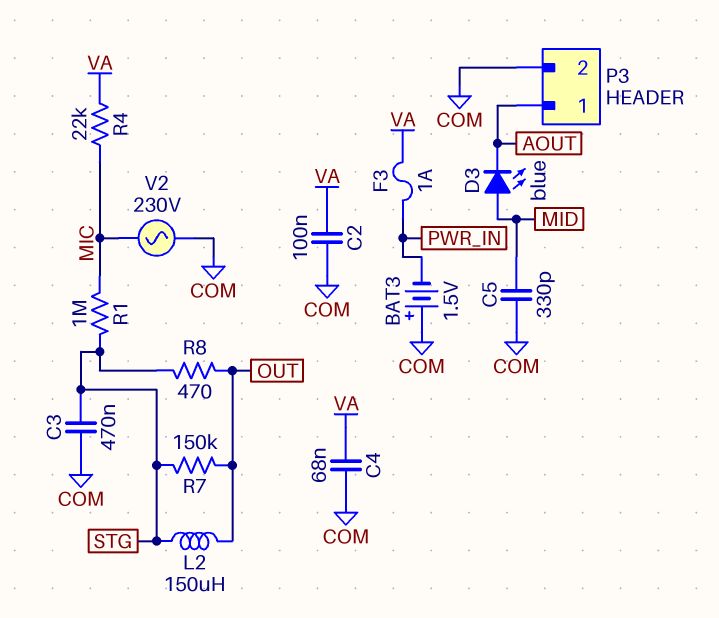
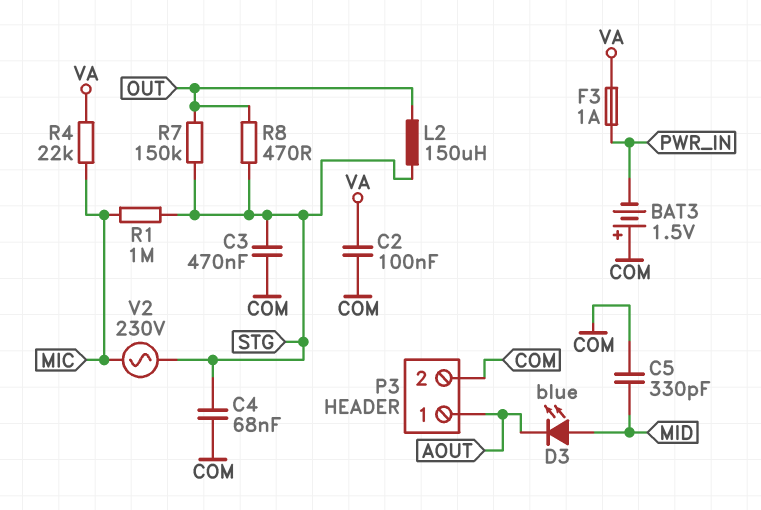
C4: 68nF (COM, VA) -> 68nF (COM, STG)
V2: AC 230V (COM, MIC) -> AC 230V (MIC, STG)

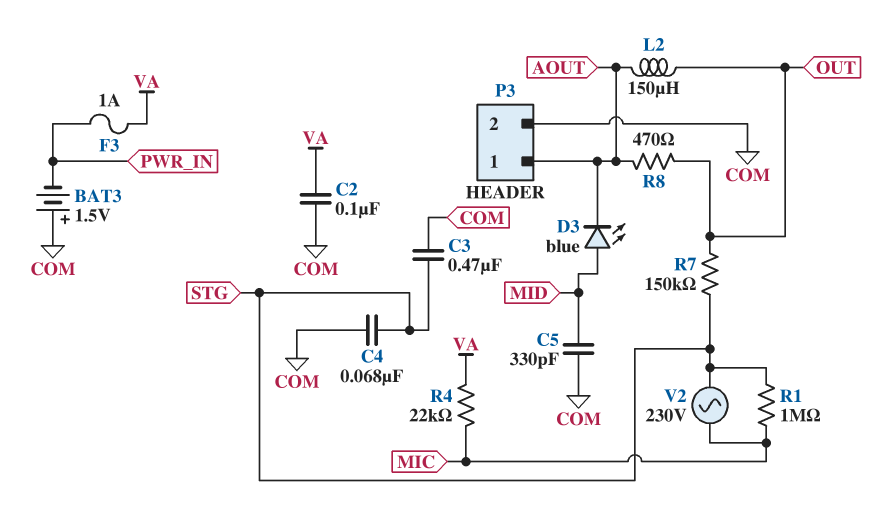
L2: 150uH (OUT, STG) -> 150uH (AOUT, OUT)
R8: 470 (OUT, STG) -> 470 (AOUT, OUT)

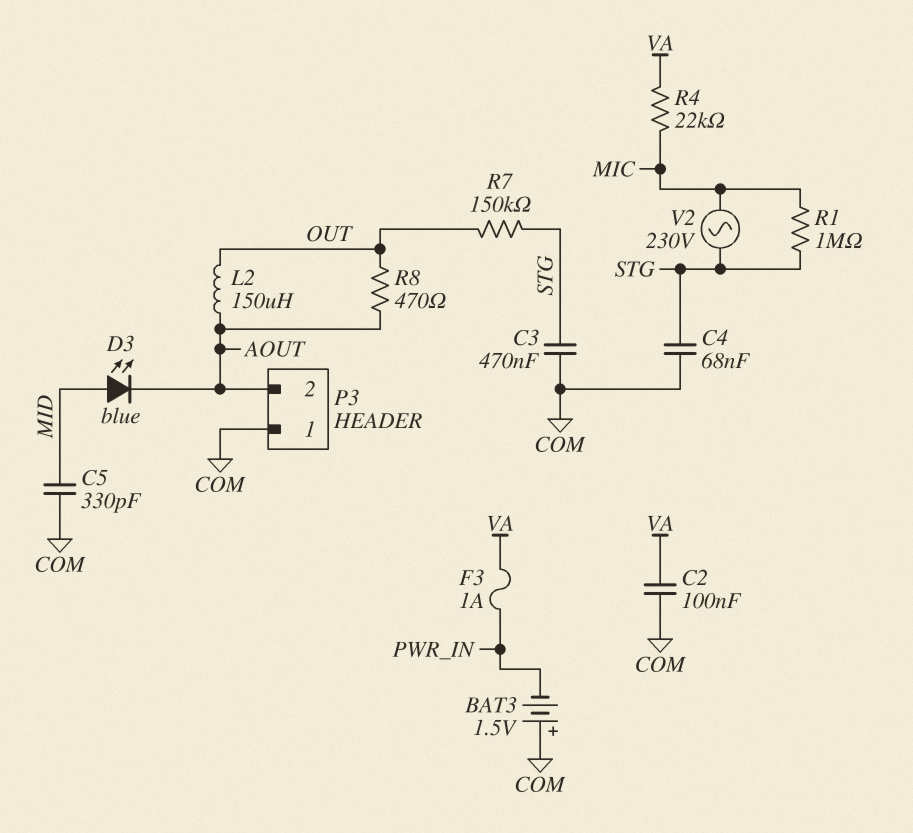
P3 pin 1: AOUT -> COM
P3 pin 2: COM -> AOUT

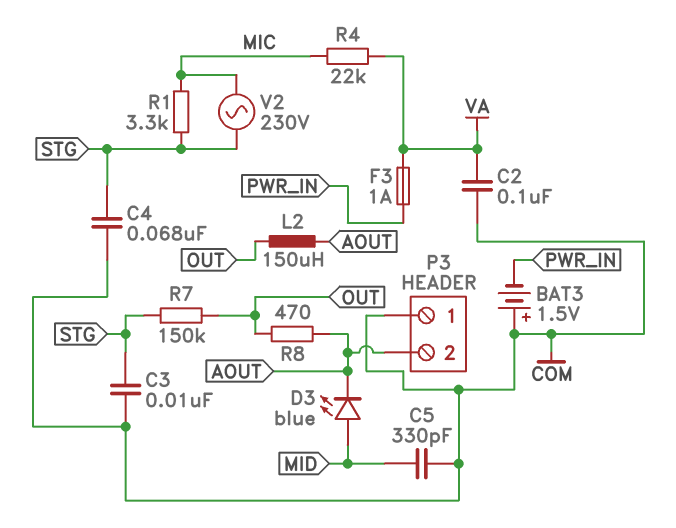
C3: 470nF (COM, STG) -> 10nF (COM, STG)
R1: 1M (MIC, STG) -> 3.3k (MIC, STG)

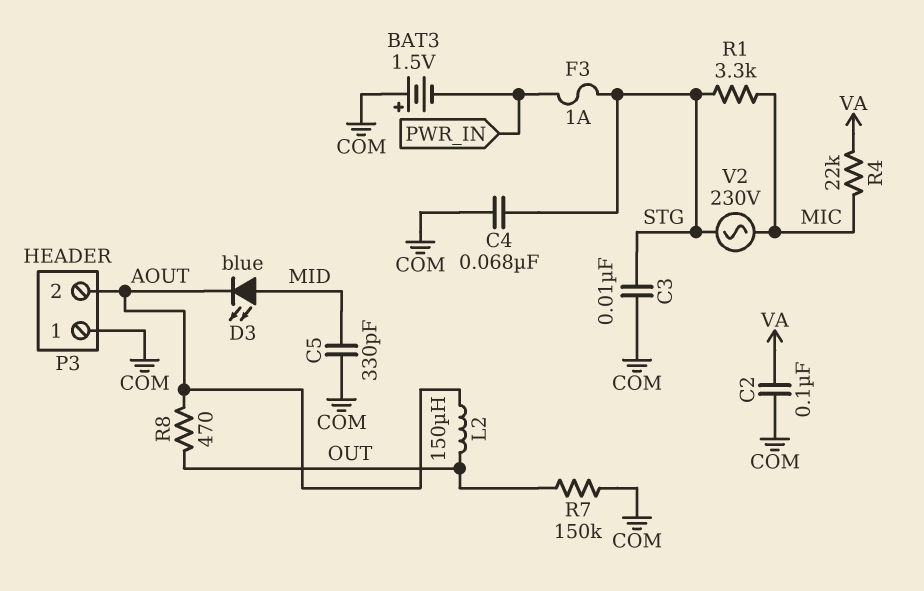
F3: 1A (PWR_IN, VA) -> 1A (PWR_IN, STG)
R7: 150k (OUT, STG) -> 150k (COM, OUT)

